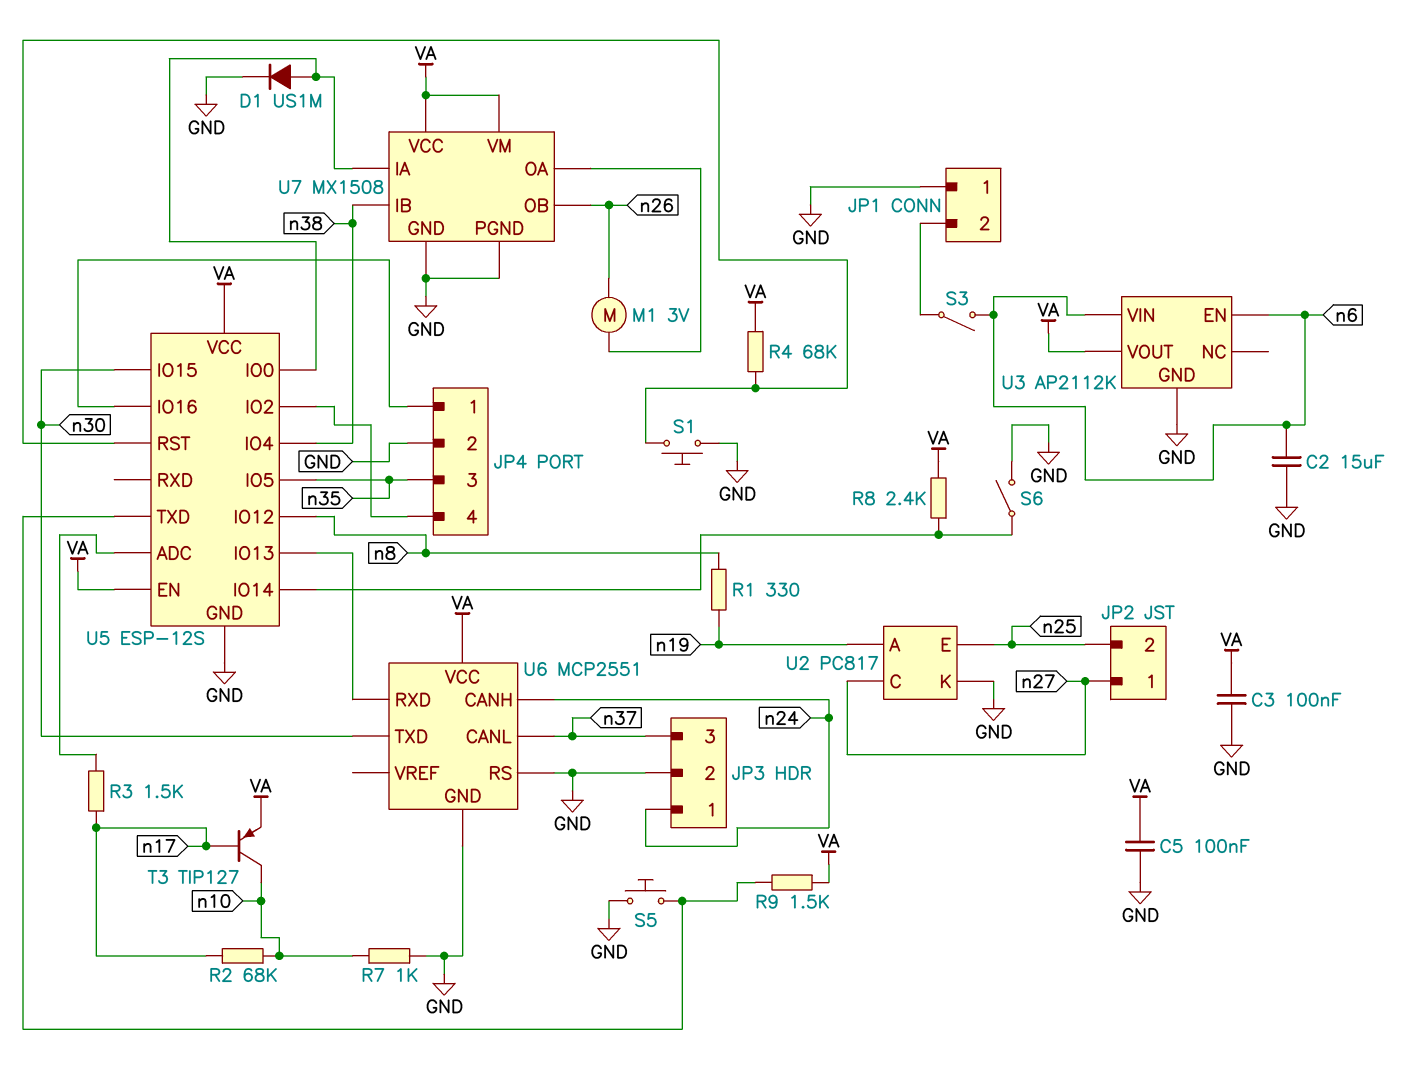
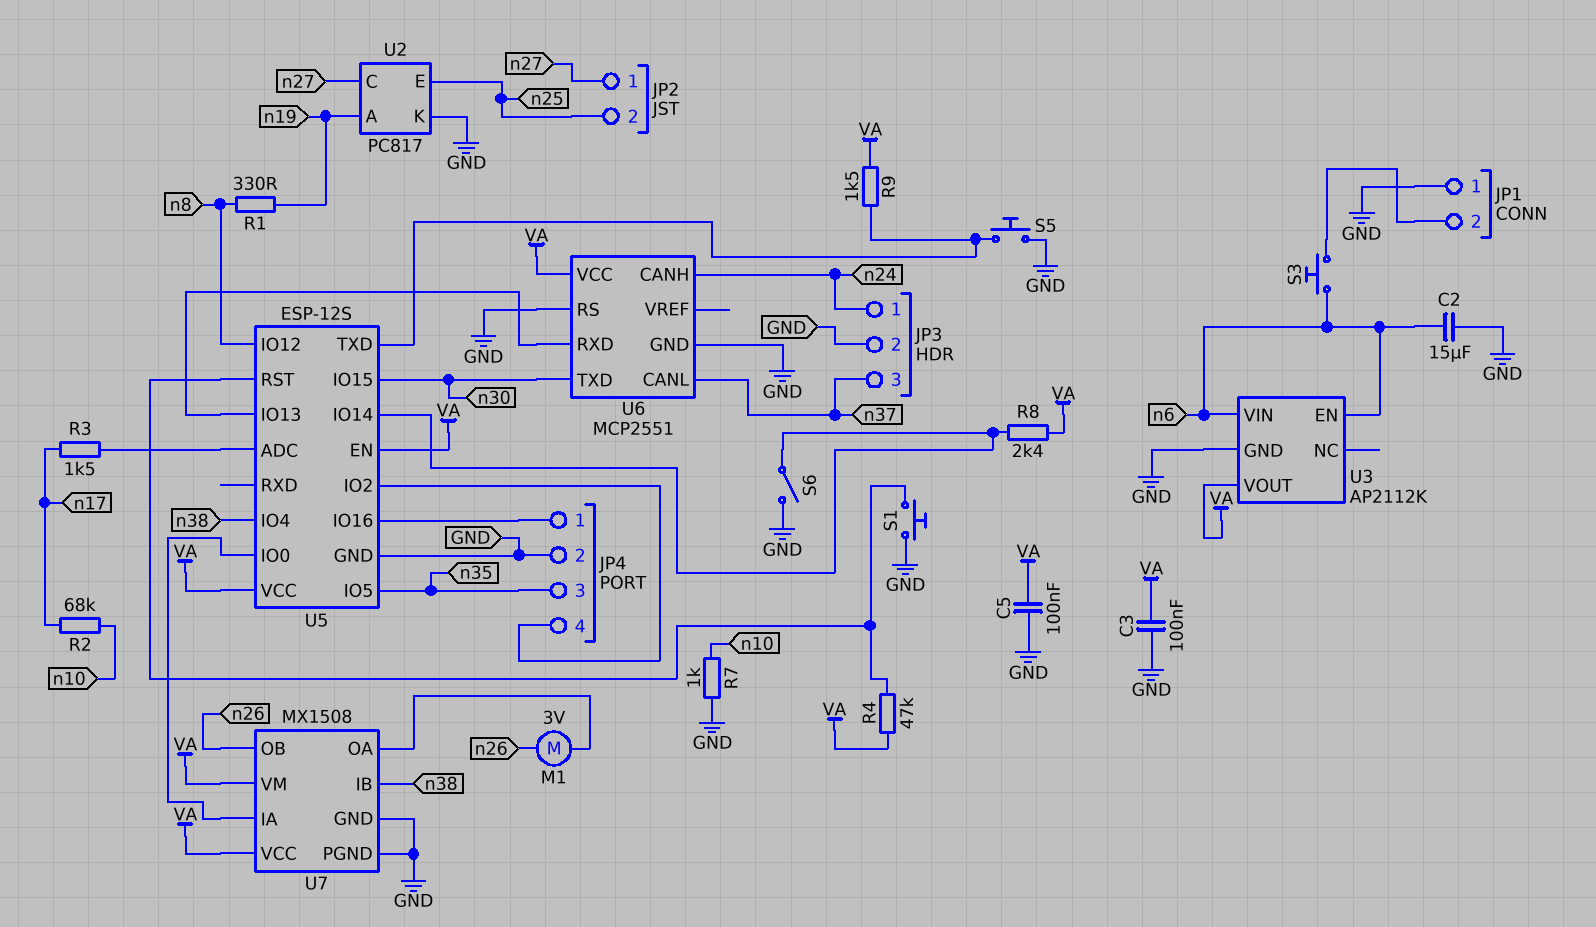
D1: diode US1M (A U5/IO0, K GND) -> none
R4: 68k (U5/RST, VA) -> 47k (U5/RST, VA)
S3: switch (JP1/2, n6) -> button (JP1/2, n6)
T3: PNP TIP127 (B n17, C n10, E VA) -> none

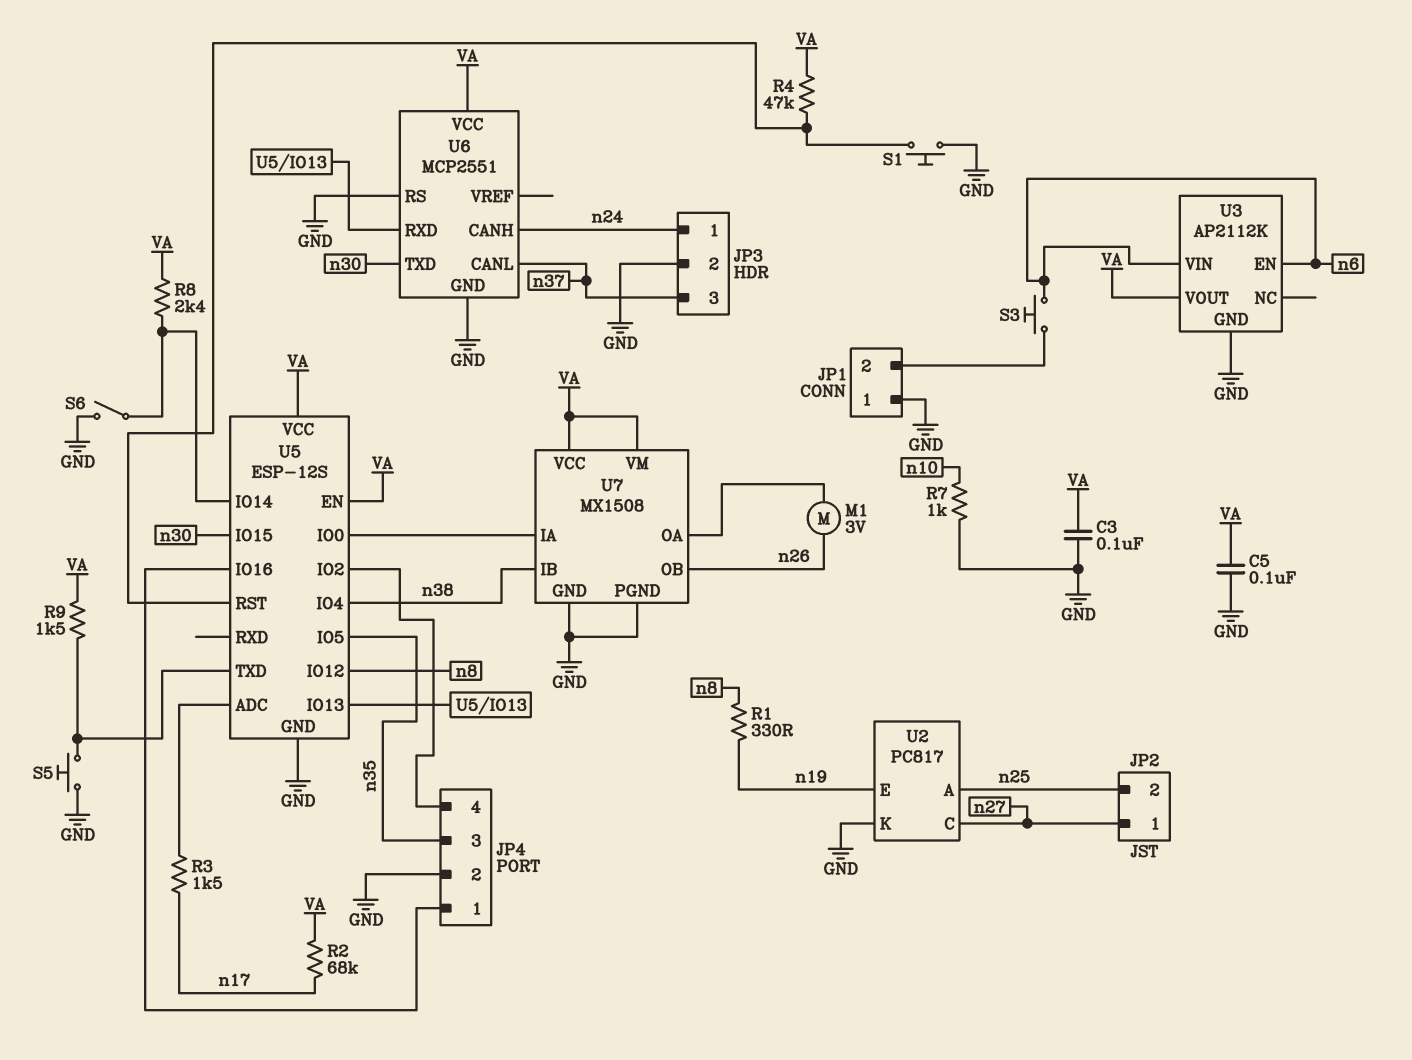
C2: 15uF (GND, n6) -> none
R2: 68k (n10, n17) -> 68k (VA, n17)
U2 pin A: n19 -> n25
U2 pin E: n25 -> n19

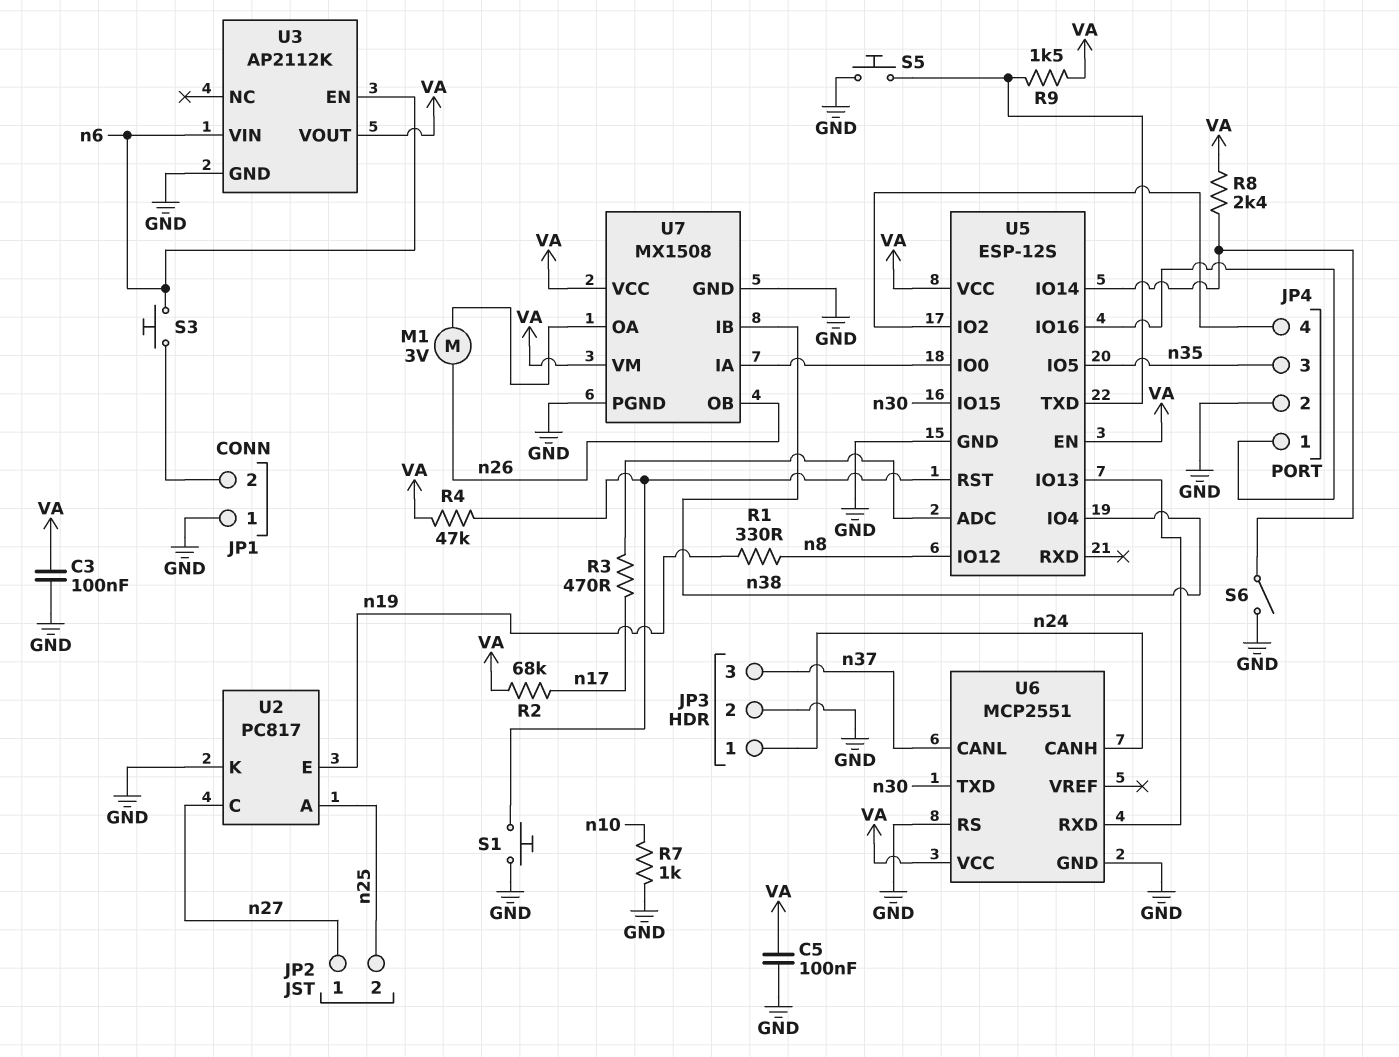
R3: 1.5k (U5/ADC, n17) -> 470 (U5/ADC, n17)

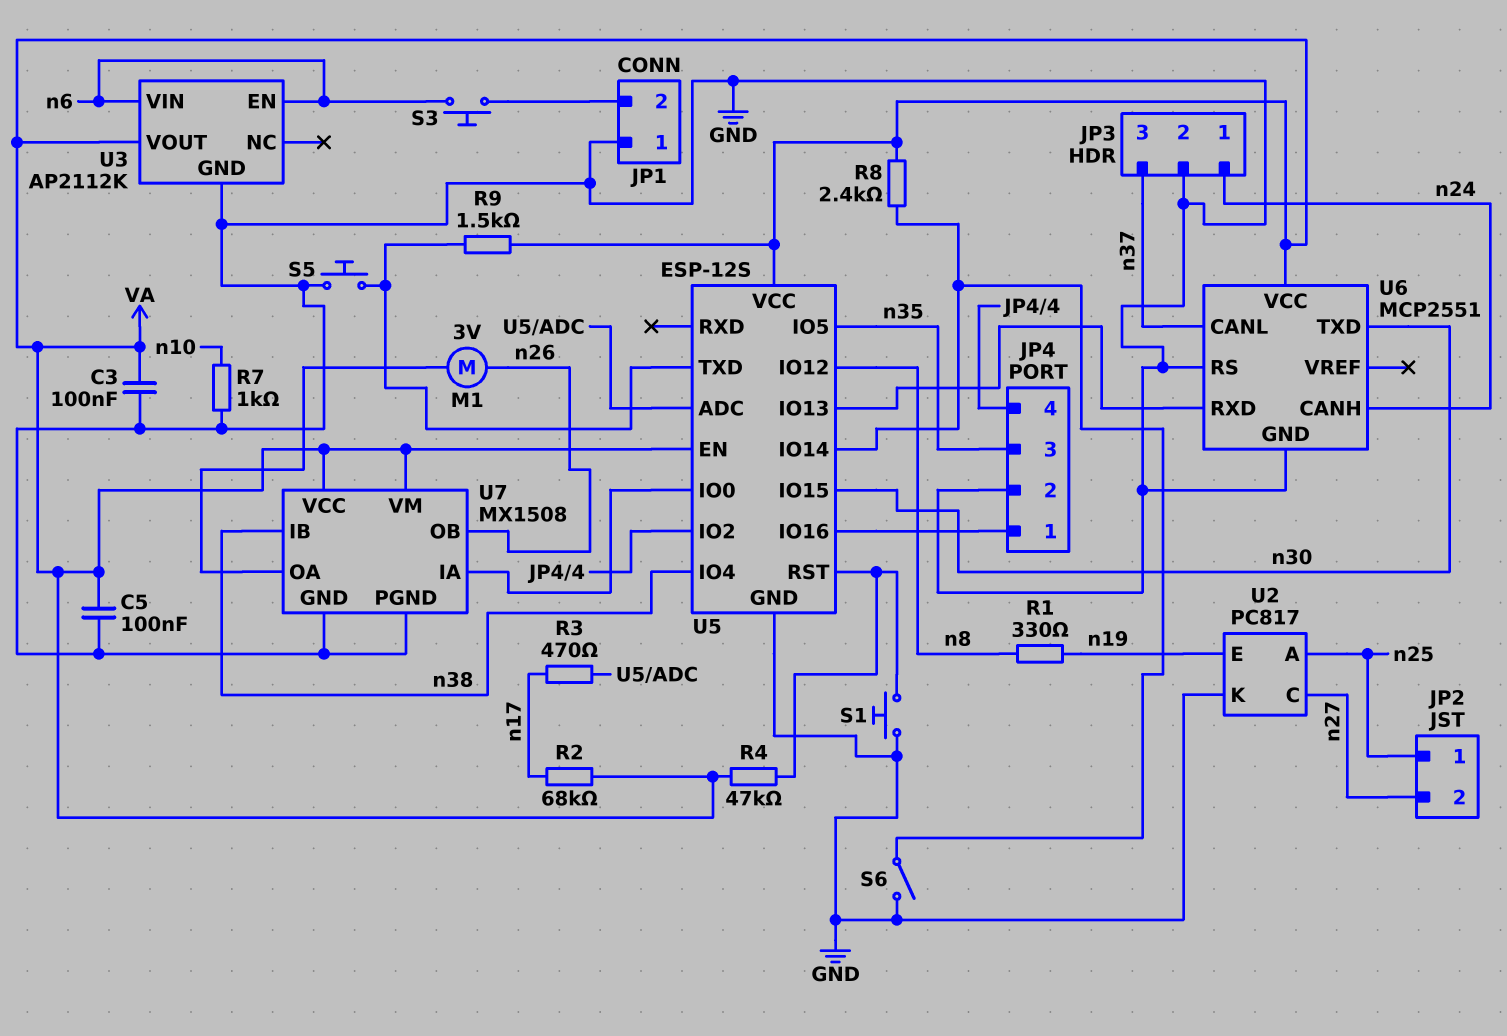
JP2 pin 1: n27 -> n25
JP2 pin 2: n25 -> n27

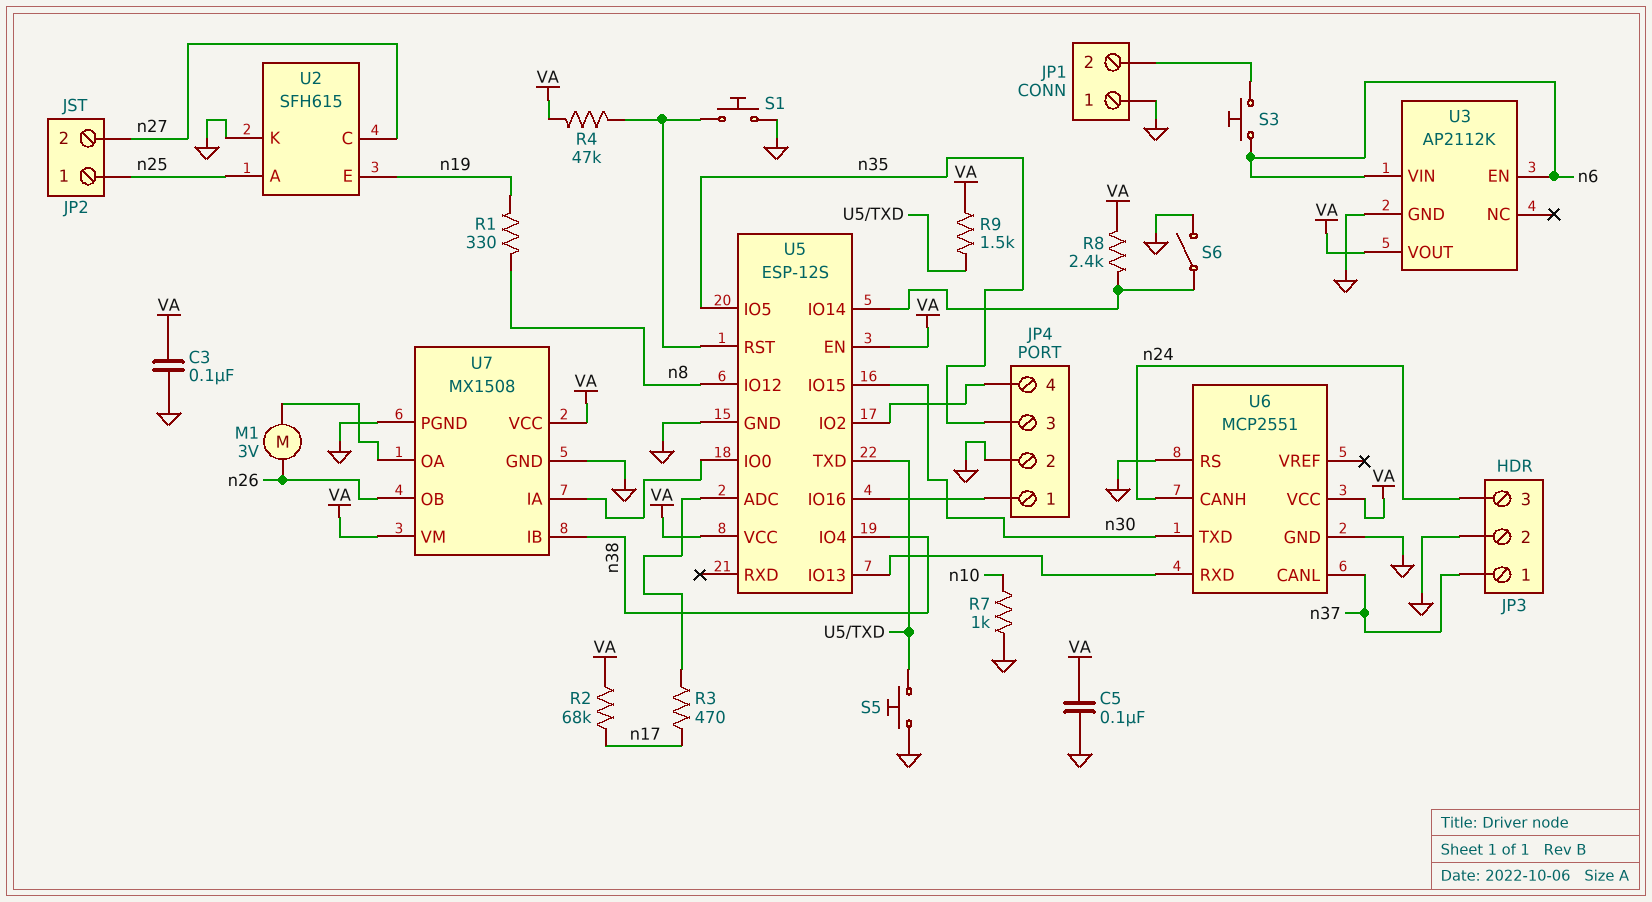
JP3 pin 1: n24 -> n37
JP3 pin 3: n37 -> n24
U2: PC817 -> SFH615

